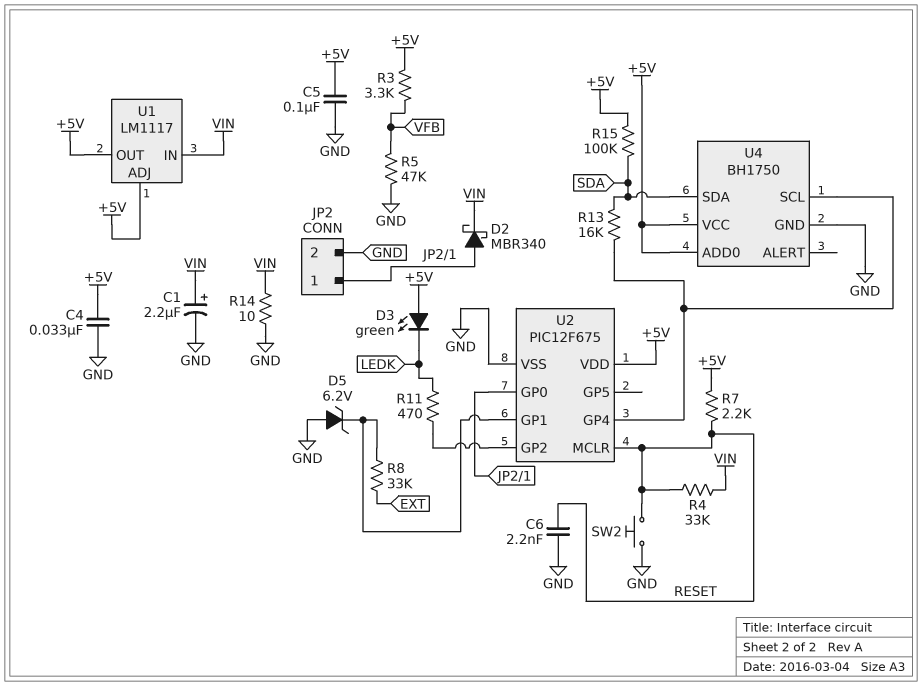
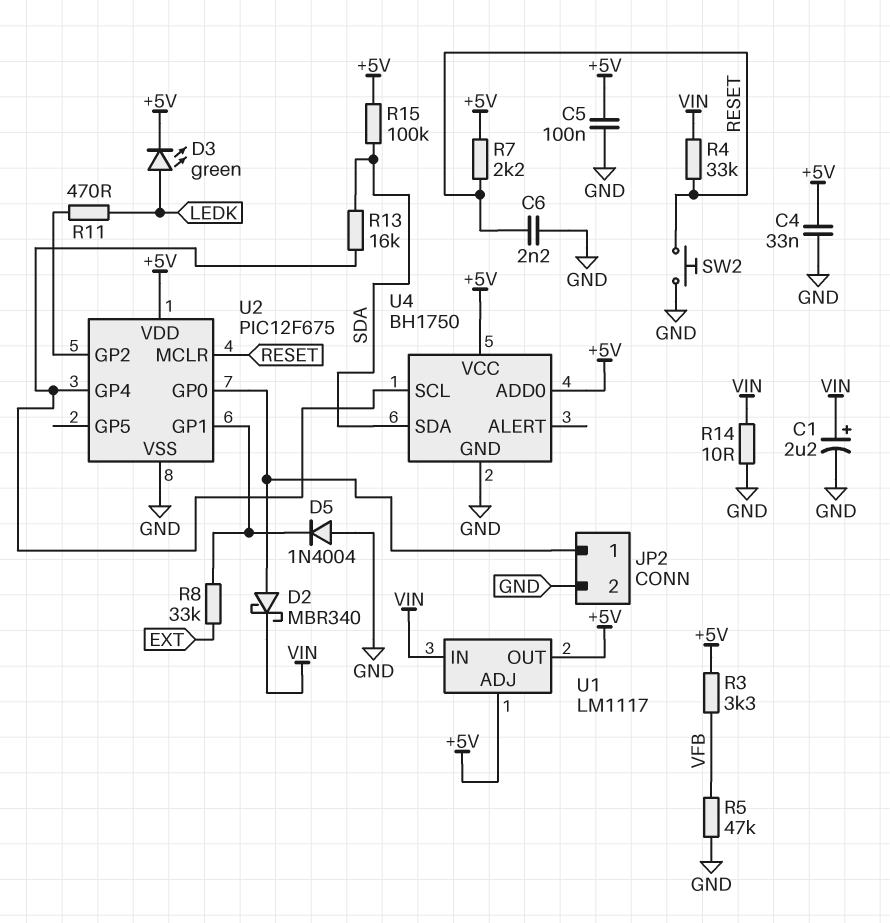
D3: LED green (A +5V, K LEDK) -> LED green (A LEDK, K +5V)
D5: zener 6.2V (A GND, K U2/GP1) -> diode 1N4004 (A GND, K U2/GP1)

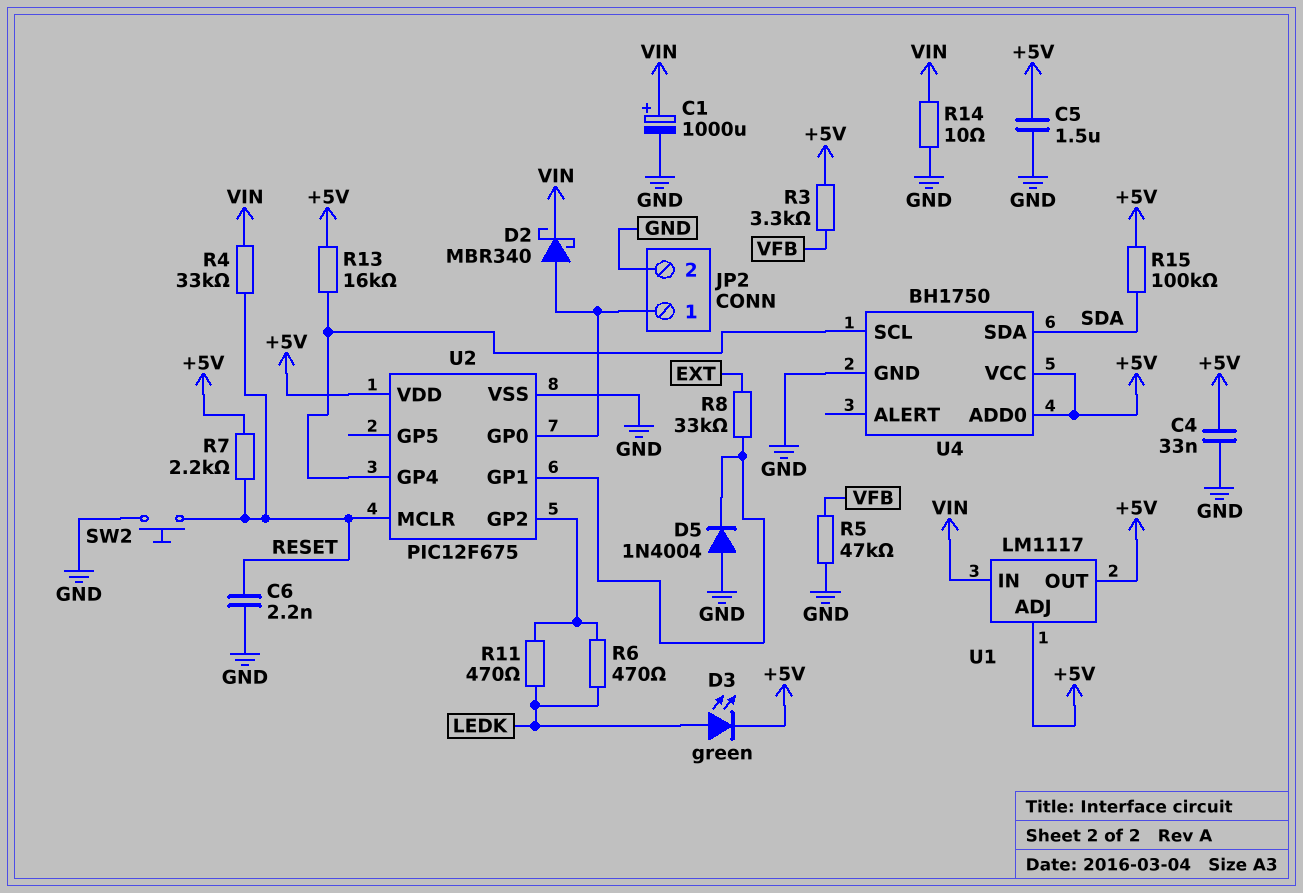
C1: 2.2uF (plus VIN, minus GND) -> 1000uF (plus VIN, minus GND)
C5: 100nF (+5V, GND) -> 1.5uF (+5V, GND)
R6: none -> 470 (LEDK, U2/GP2)
R13: 16k (SDA, U2/GP4) -> 16k (+5V, U2/GP4)

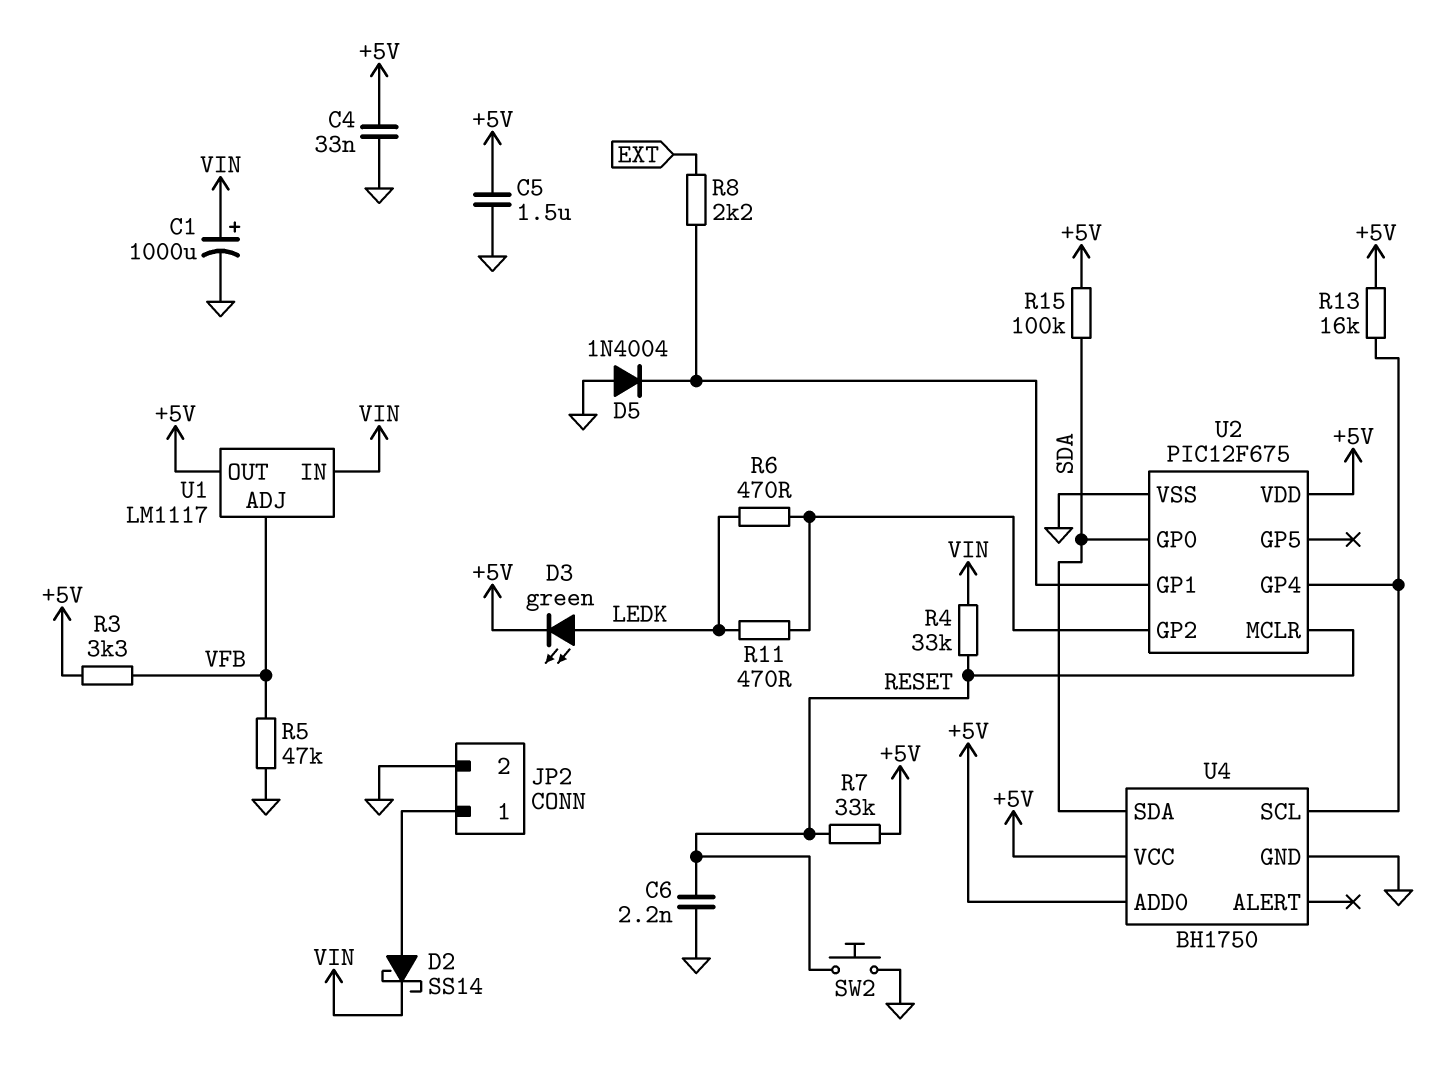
D2: schottky MBR340 (A JP2/1, K VIN) -> schottky SS14 (A JP2/1, K VIN)
R7: 2.2k (+5V, RESET) -> 33k (+5V, RESET)
R8: 33k (EXT, U2/GP1) -> 2.2k (EXT, U2/GP1)
R14: 10 (GND, VIN) -> none
U1 pin ADJ: +5V -> VFB
U2 pin GP0: JP2/1 -> SDA

